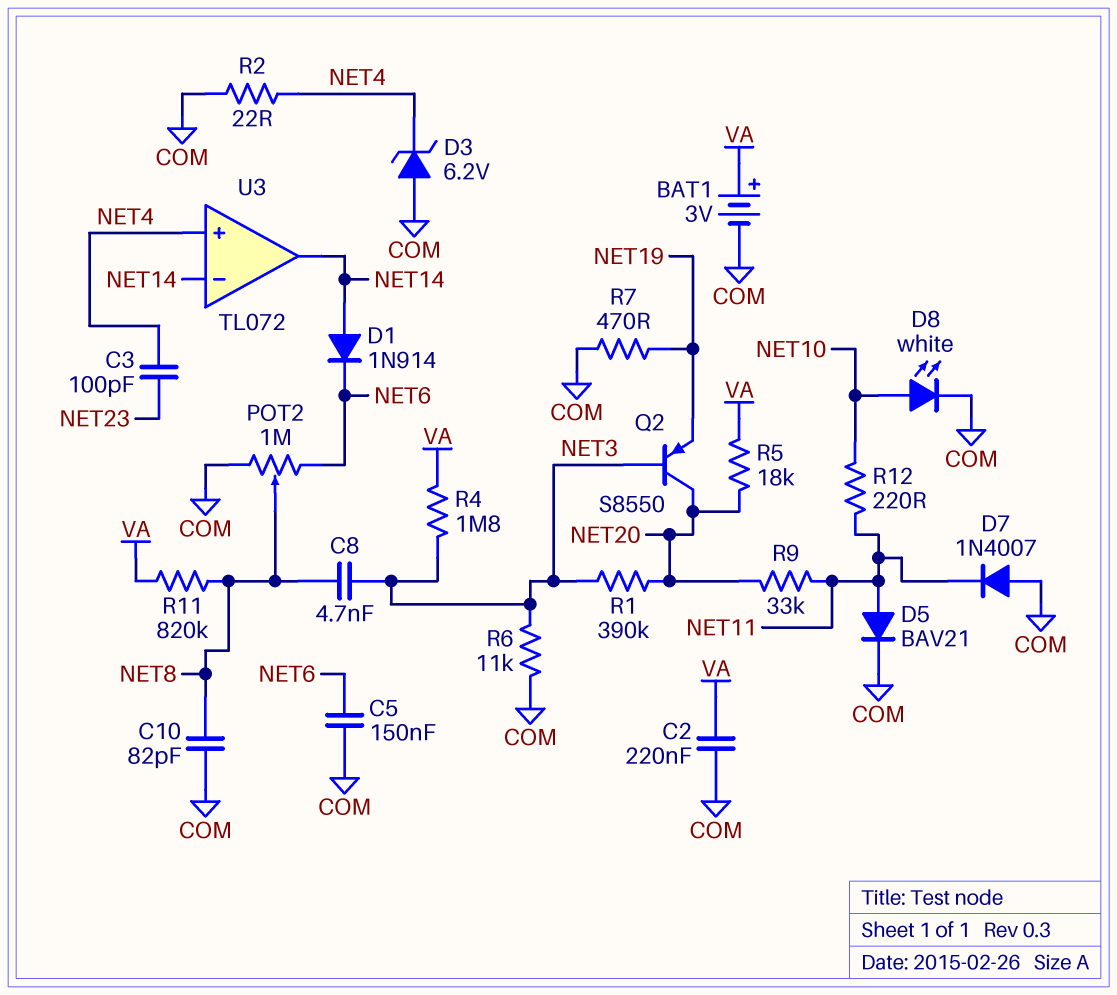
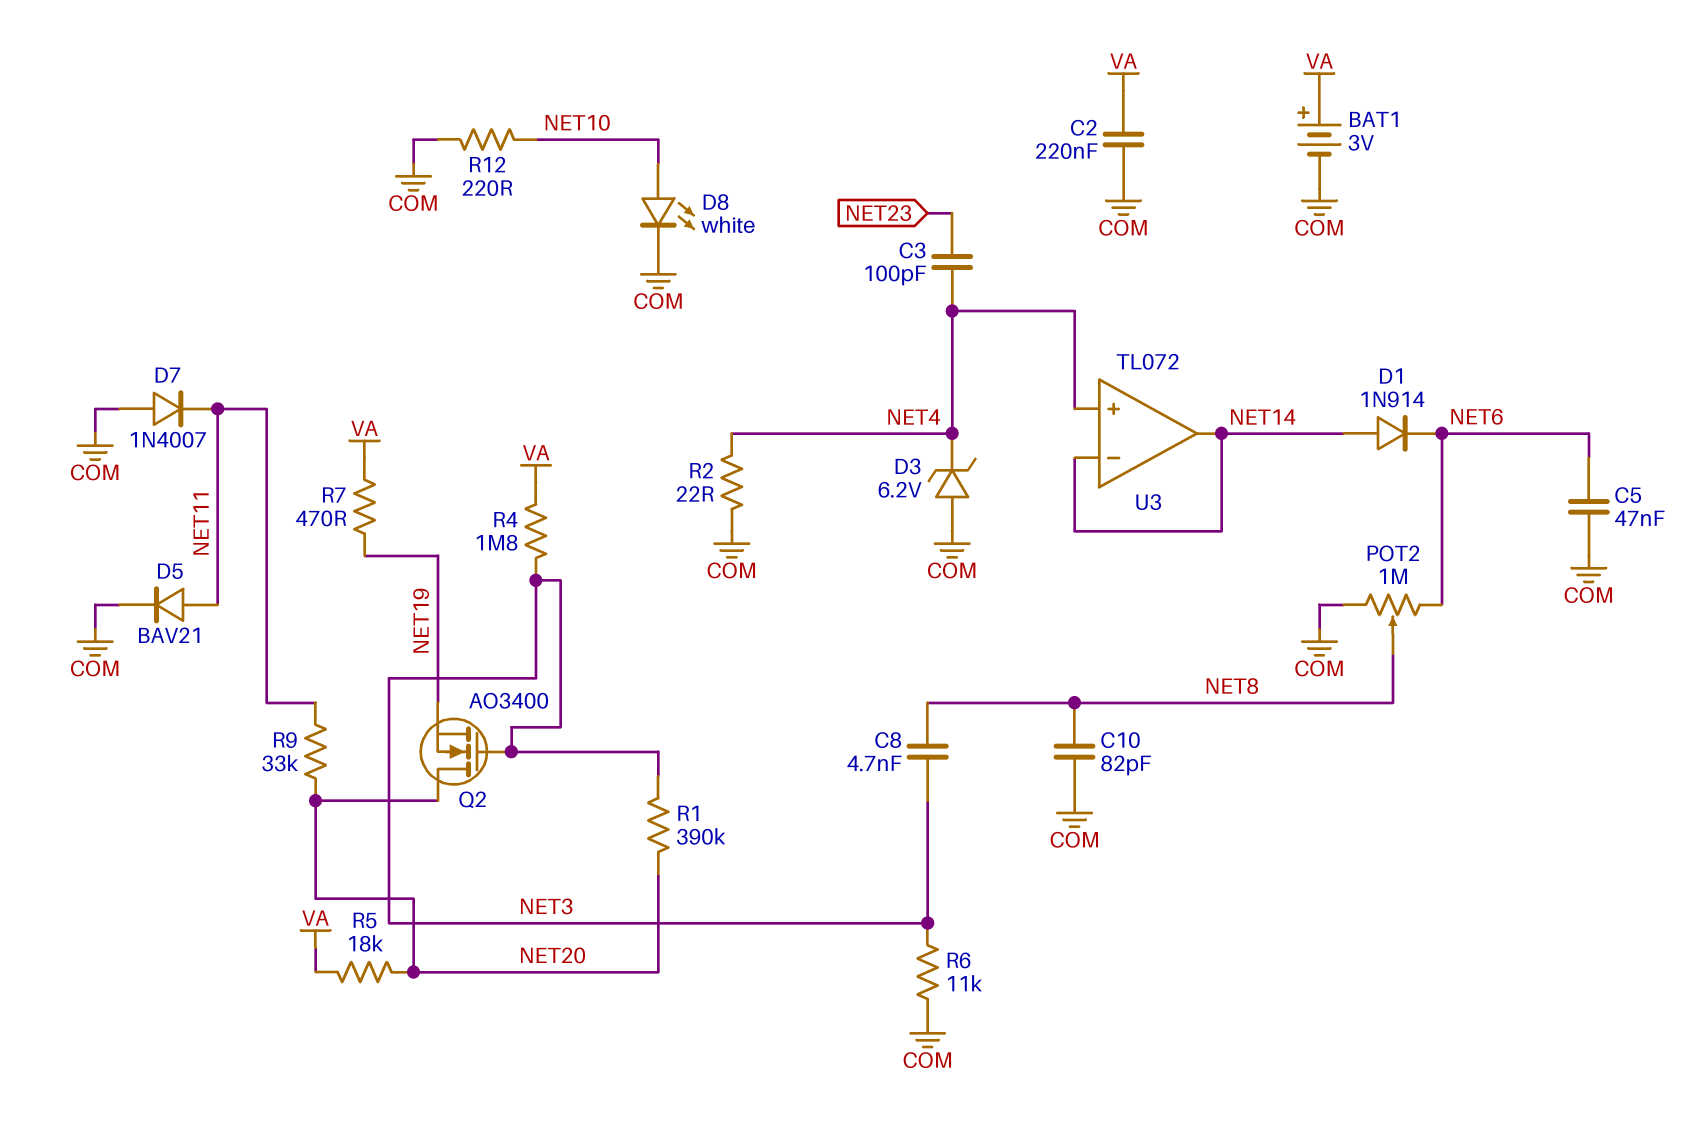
C5: 150nF (COM, NET6) -> 47nF (COM, NET6)
Q2: PNP S8550 (B NET3, C NET20, E NET19) -> NMOS AO3400 (G NET3, D NET20, S NET19)
R7: 470 (COM, NET19) -> 470 (NET19, VA)
R11: 820k (NET8, VA) -> none
R12: 220 (NET10, NET11) -> 220 (COM, NET10)

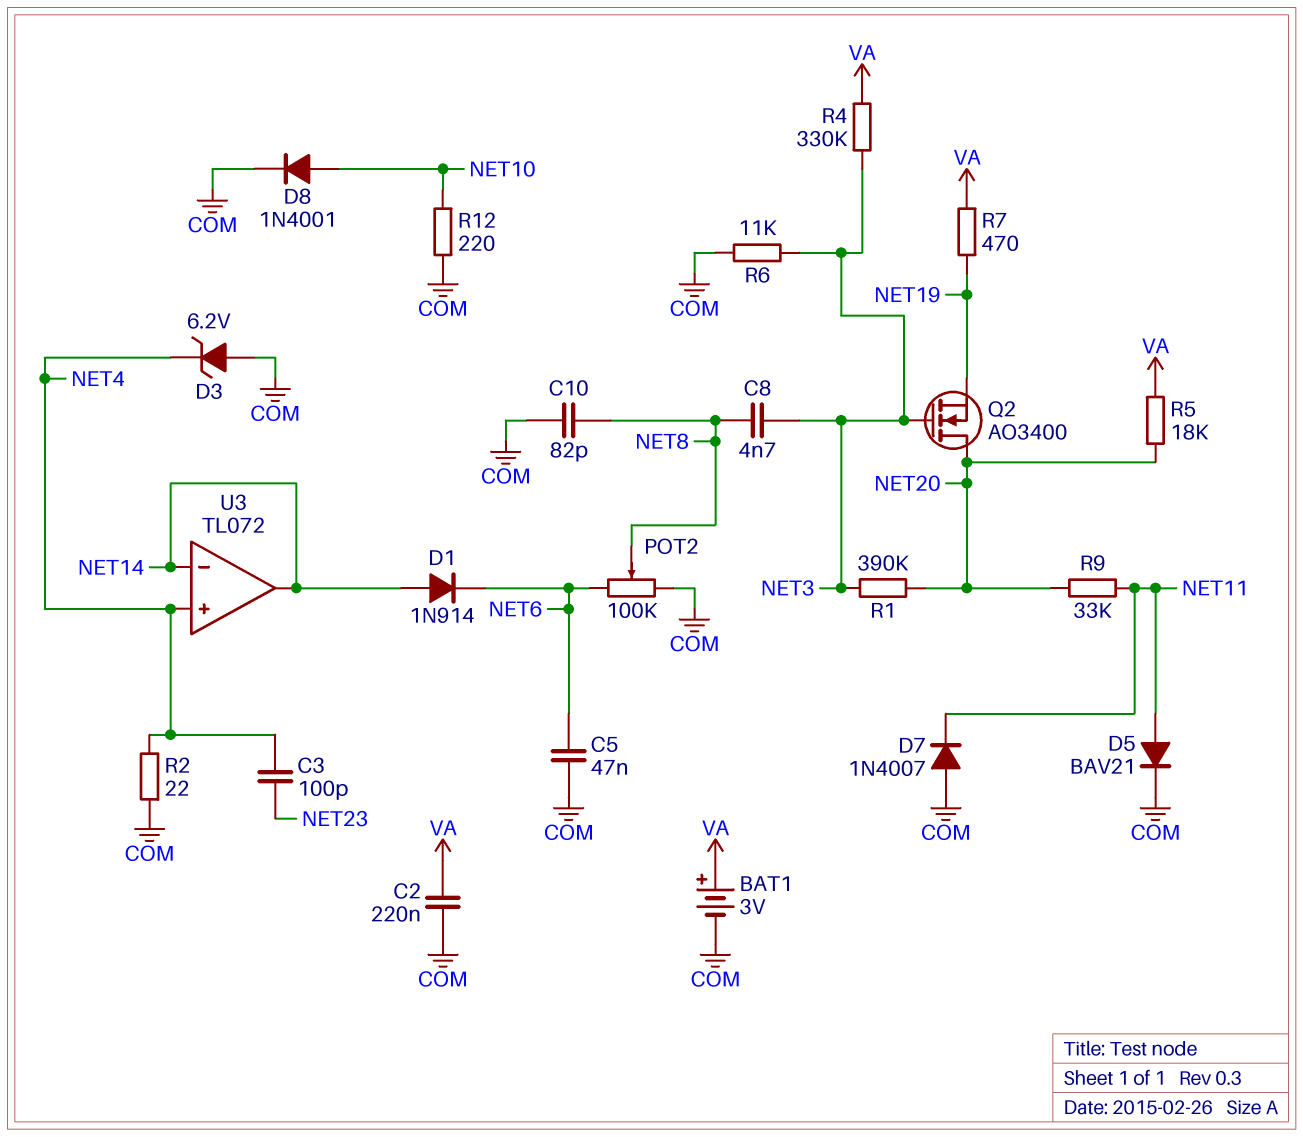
D8: LED white (A NET10, K COM) -> diode 1N4001 (A NET10, K COM)
POT2: 1M (COM, NET6, wiper NET8) -> 100k (COM, NET6, wiper NET8)
R4: 1.8M (NET3, VA) -> 330k (NET3, VA)

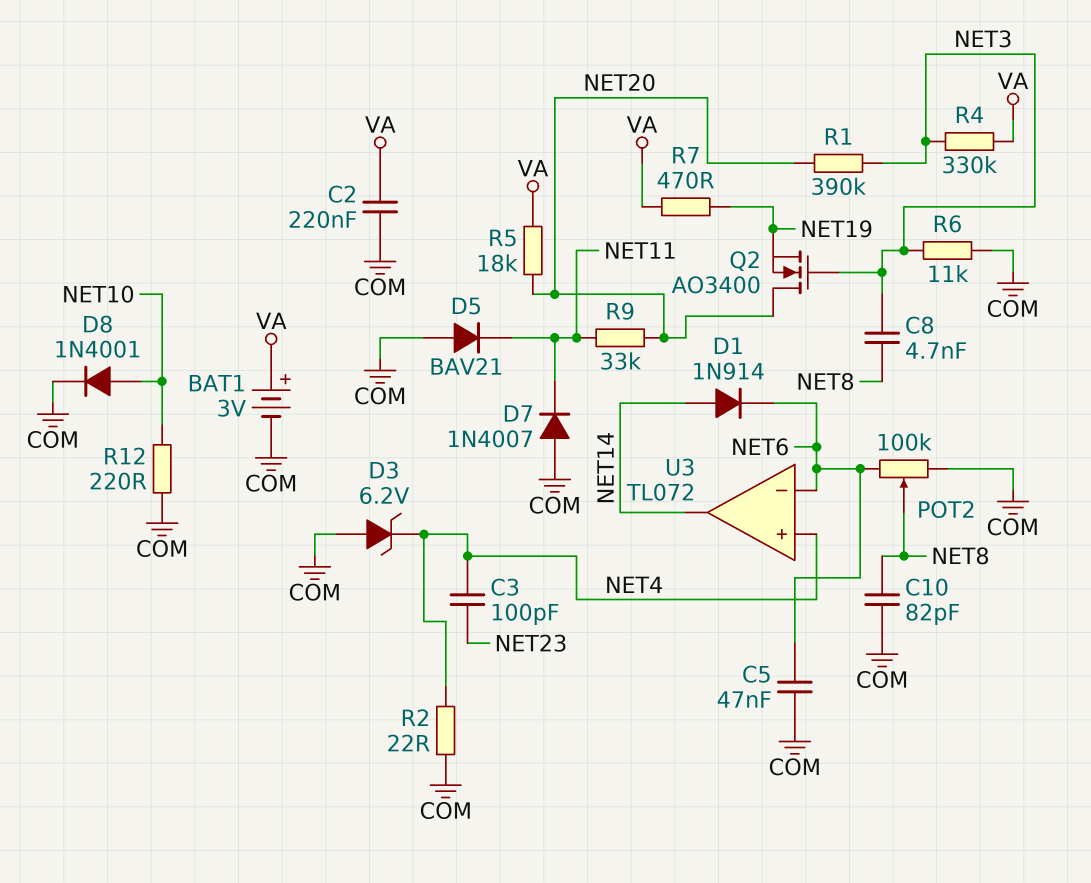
D5: diode BAV21 (A NET11, K COM) -> diode BAV21 (A COM, K NET11)
U3 pin in-: NET14 -> NET6

